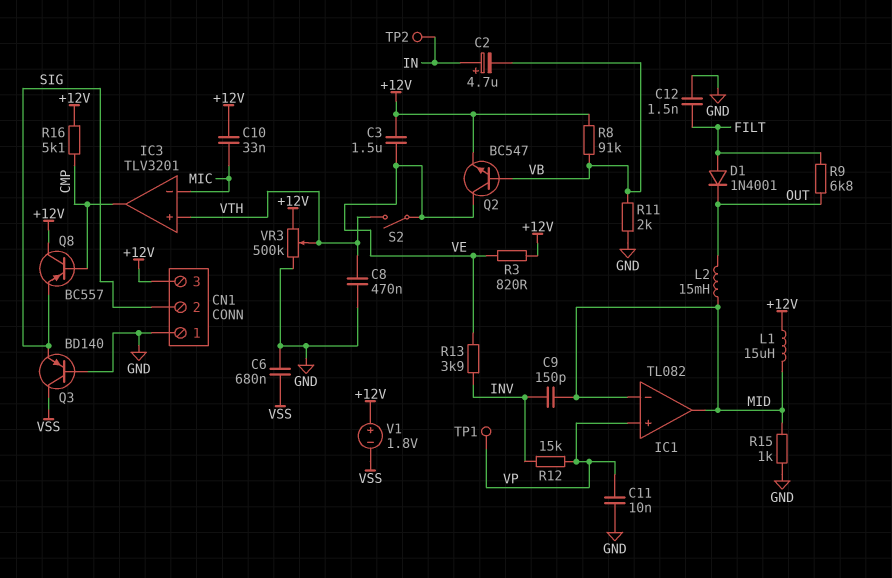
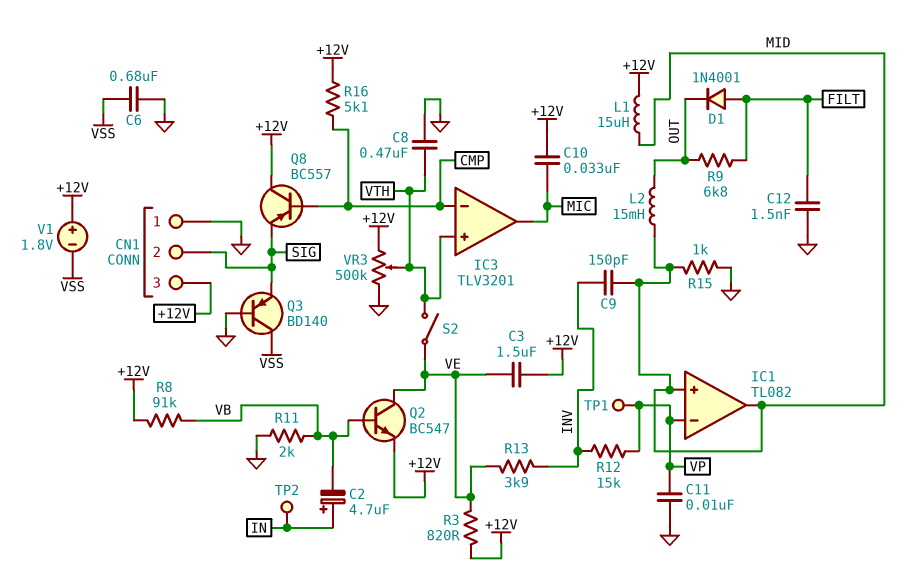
IC1 pin in+: VP -> MID
IC1 pin in-: MID -> VP
IC3 pin in-: MIC -> CMP
IC3 pin out: CMP -> MIC

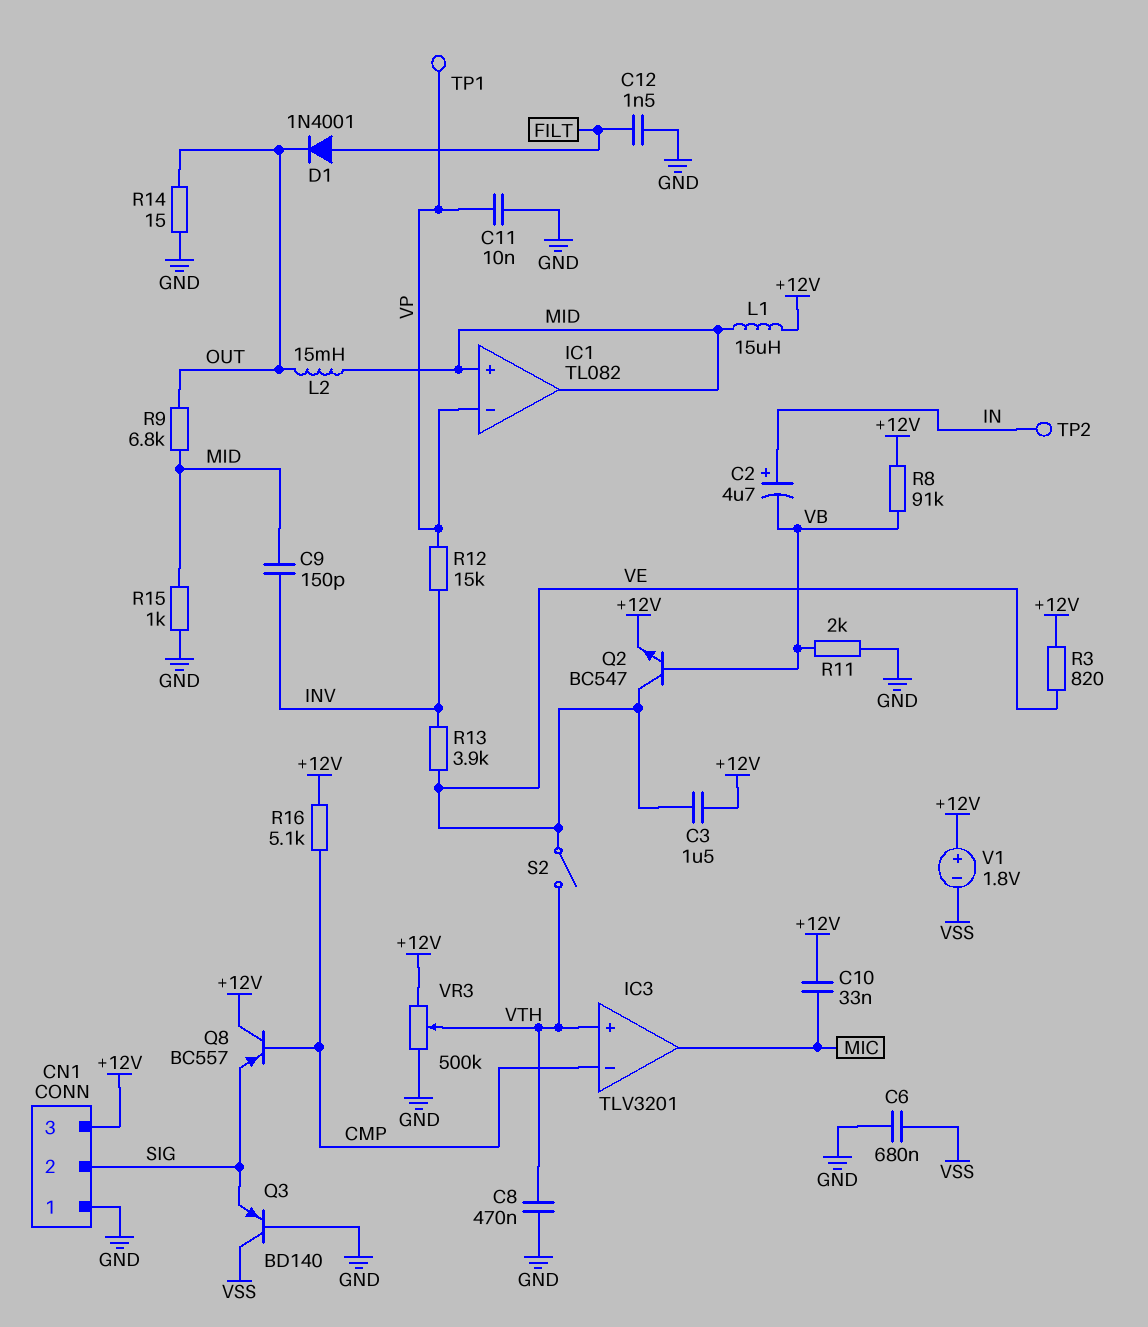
R9: 6.8k (FILT, OUT) -> 6.8k (MID, OUT)
R14: none -> 15 (GND, OUT)

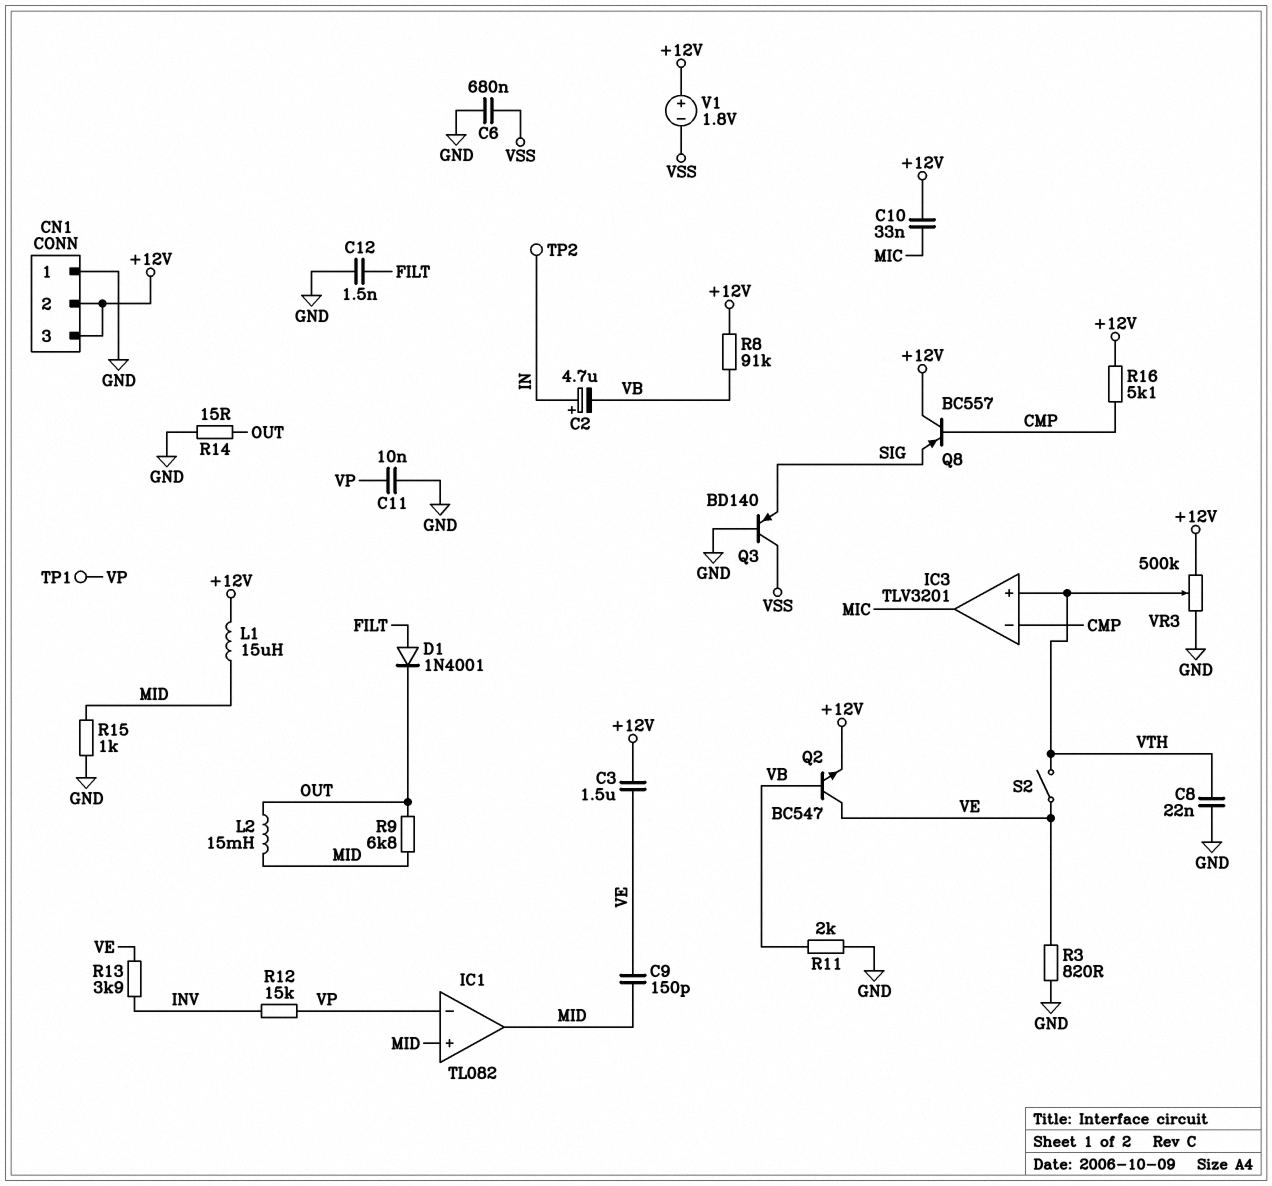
C8: 470nF (GND, VTH) -> 22nF (GND, VTH)
C9: 150pF (INV, MID) -> 150pF (MID, VE)
CN1 pin 2: SIG -> +12V
R3: 820 (+12V, VE) -> 820 (GND, VE)

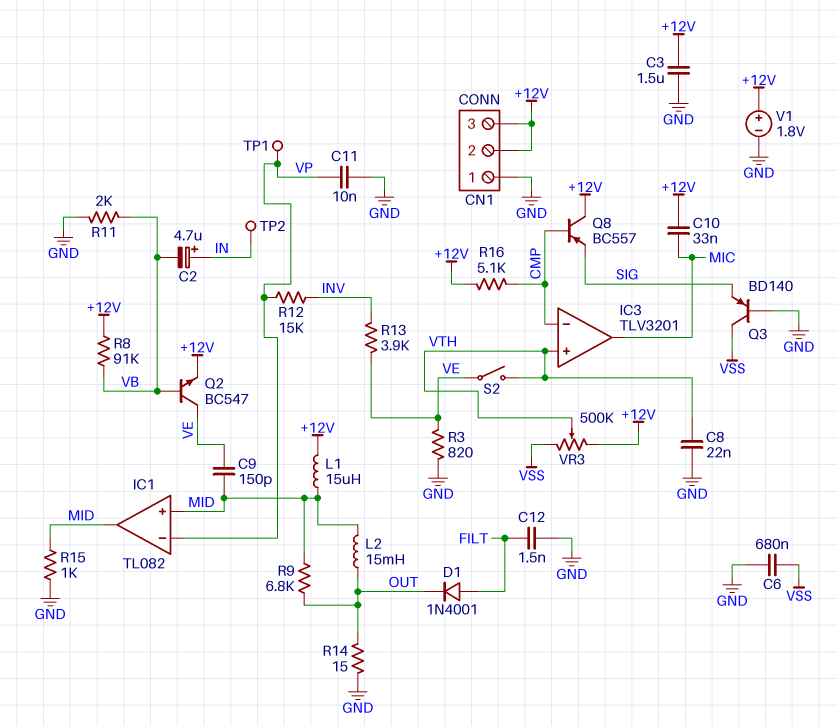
C3: 1.5uF (+12V, VE) -> 1.5uF (+12V, GND)
V1: 1.8V (plus +12V, minus VSS) -> 1.8V (plus +12V, minus GND)
VR3: 500k (+12V, GND, wiper VTH) -> 500k (+12V, VSS, wiper VTH)

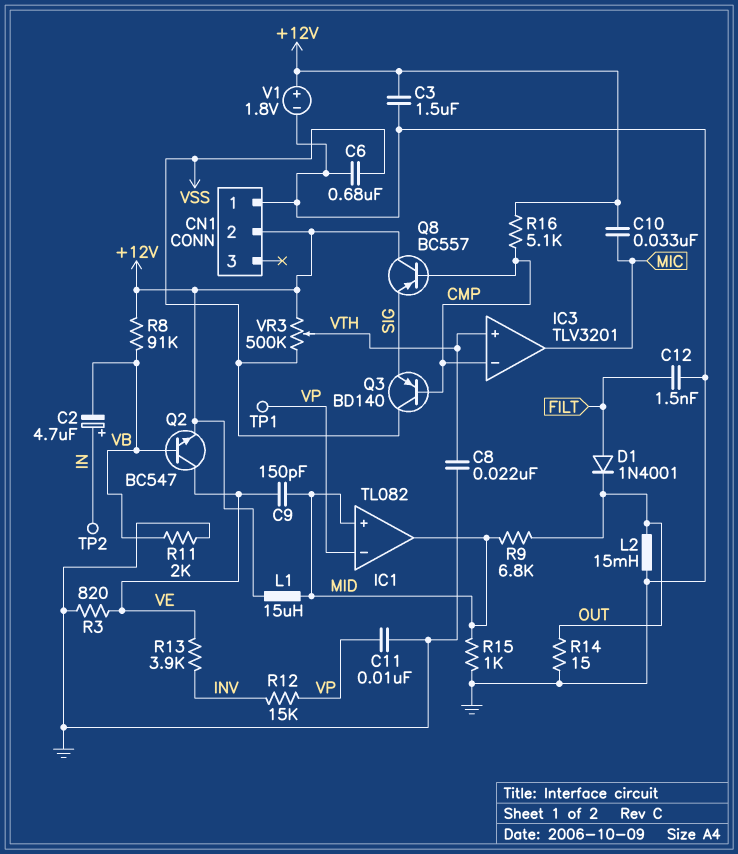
CN1 pin 3: +12V -> none
L2: 15mH (MID, OUT) -> 15mH (GND, OUT)
Q3: PNP BD140 (B GND, C VSS, E SIG) -> PNP BD140 (B CMP, C VSS, E SIG)
S2: switch (VE, VTH) -> none

